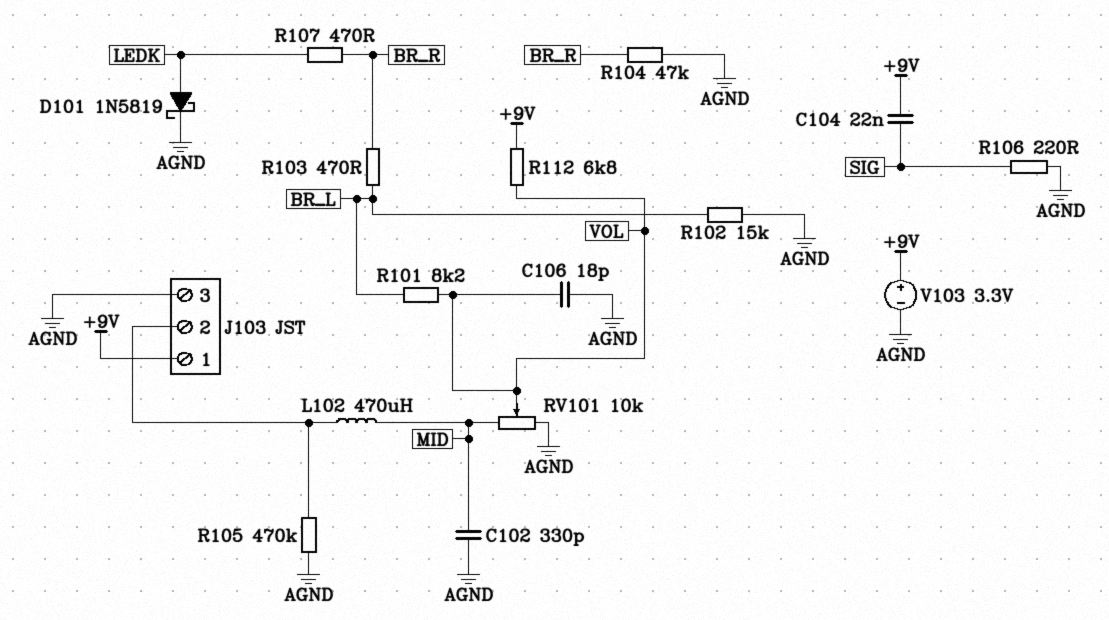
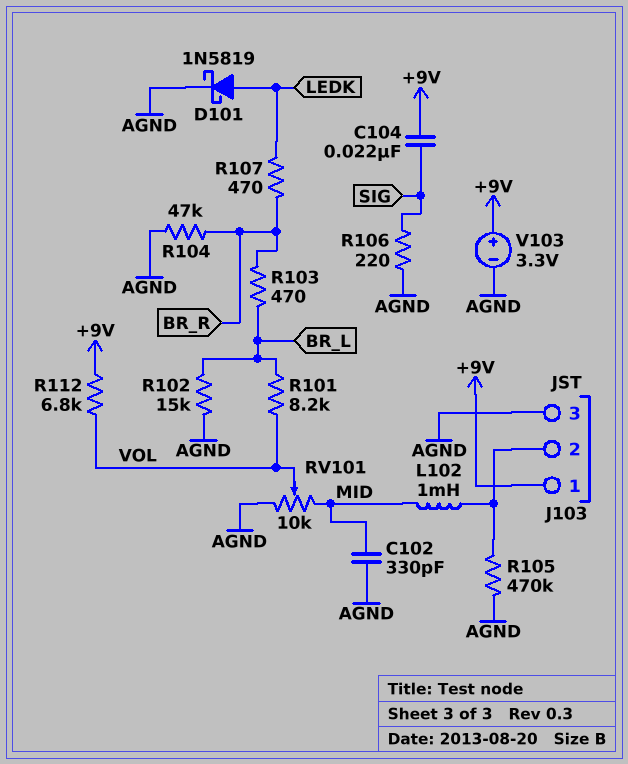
C106: 18pF (AGND, VOL) -> none
L102: 470uH (J103/2, MID) -> 1mH (J103/2, MID)

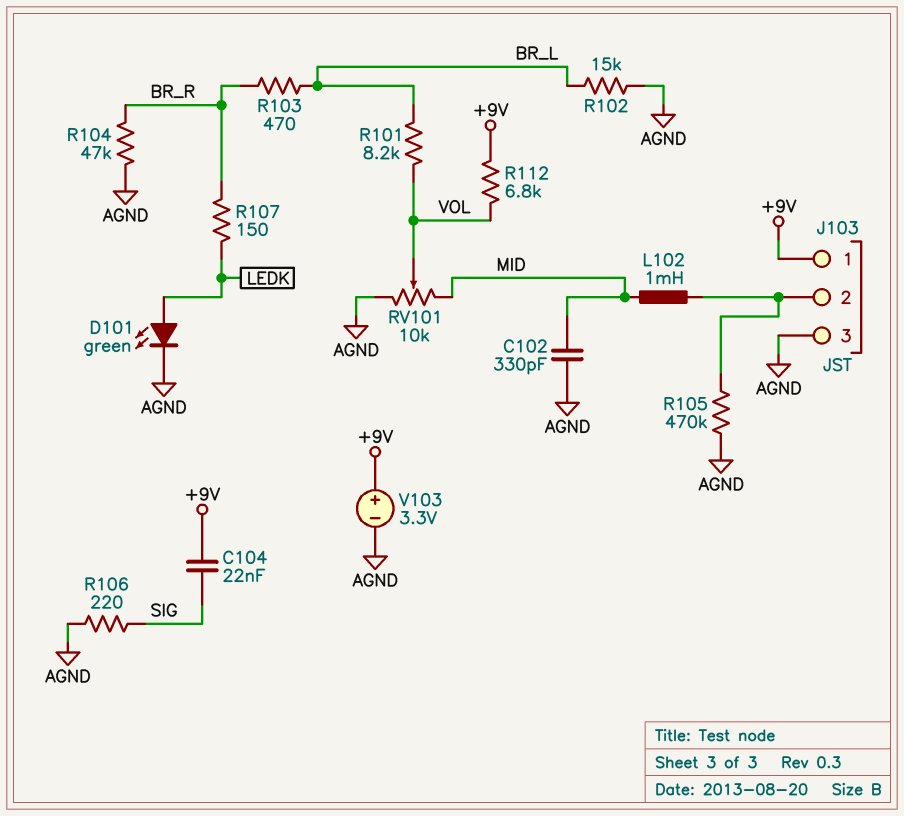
D101: schottky 1N5819 (A LEDK, K AGND) -> LED green (A LEDK, K AGND)
R107: 470 (BR_R, LEDK) -> 150 (BR_R, LEDK)

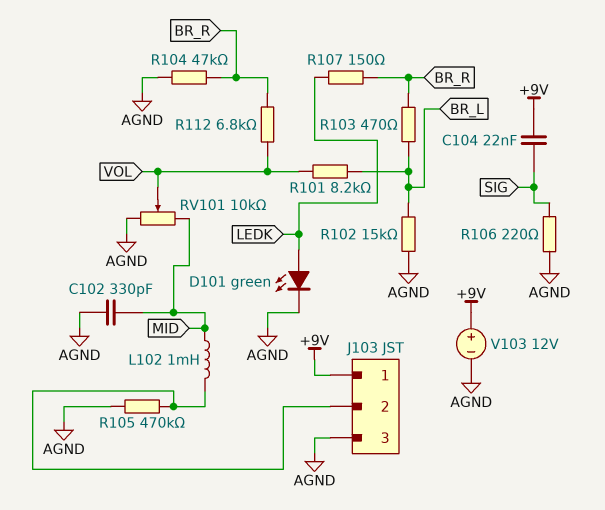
R112: 6.8k (+9V, VOL) -> 6.8k (BR_R, VOL)
V103: 3.3V (plus +9V, minus AGND) -> 12V (plus +9V, minus AGND)

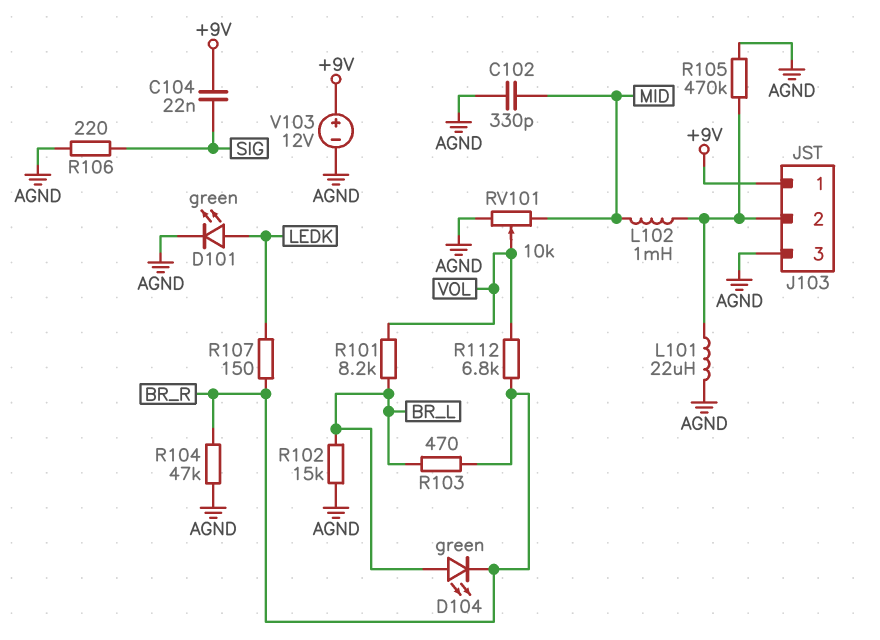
D104: none -> LED green (A BR_L, K BR_R)
L101: none -> 22uH (AGND, J103/2)

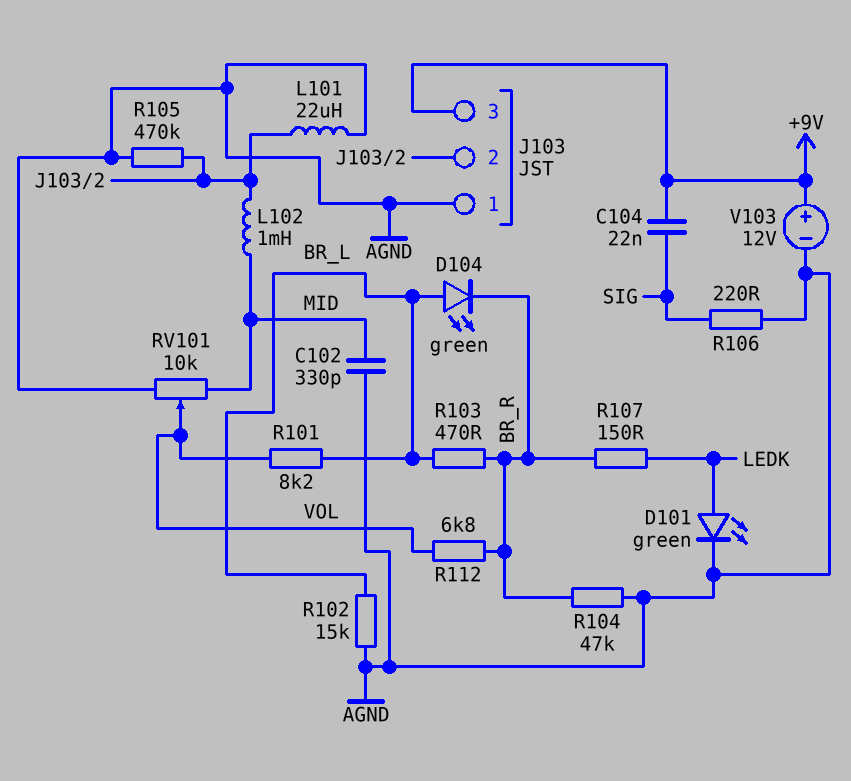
J103 pin 1: +9V -> AGND
J103 pin 3: AGND -> +9V

